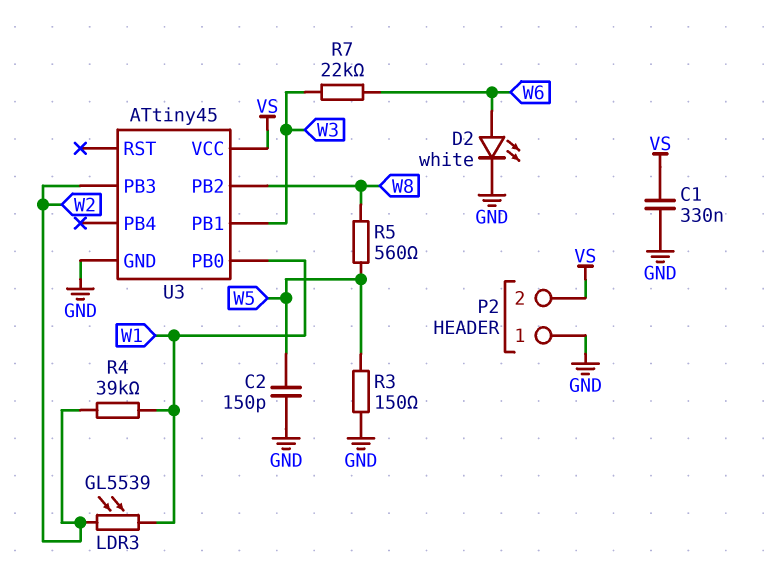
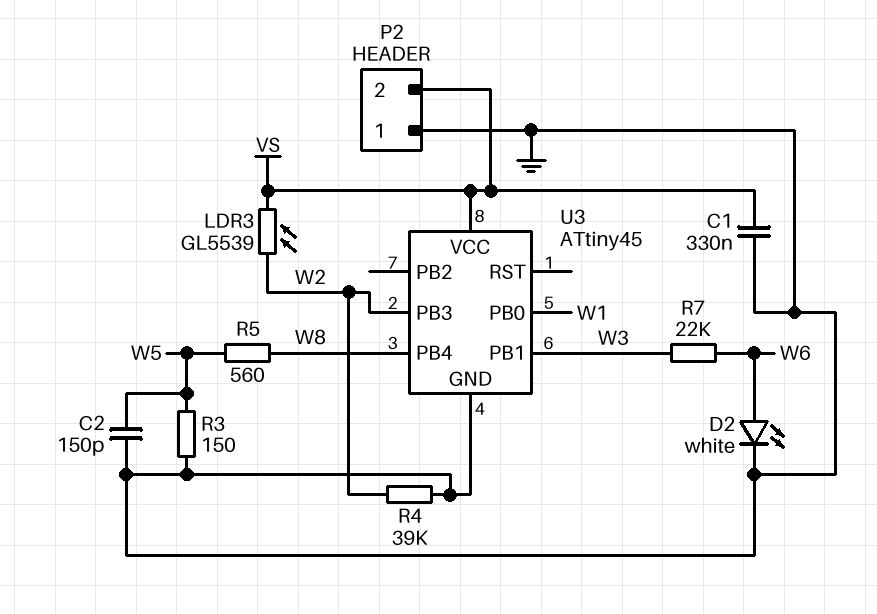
LDR3: GL5539 (W1, W2) -> GL5539 (VS, W2)
R4: 39k (W1, W2) -> 39k (GND, W2)
U3 pin PB2: W8 -> none
U3 pin PB4: none -> W8

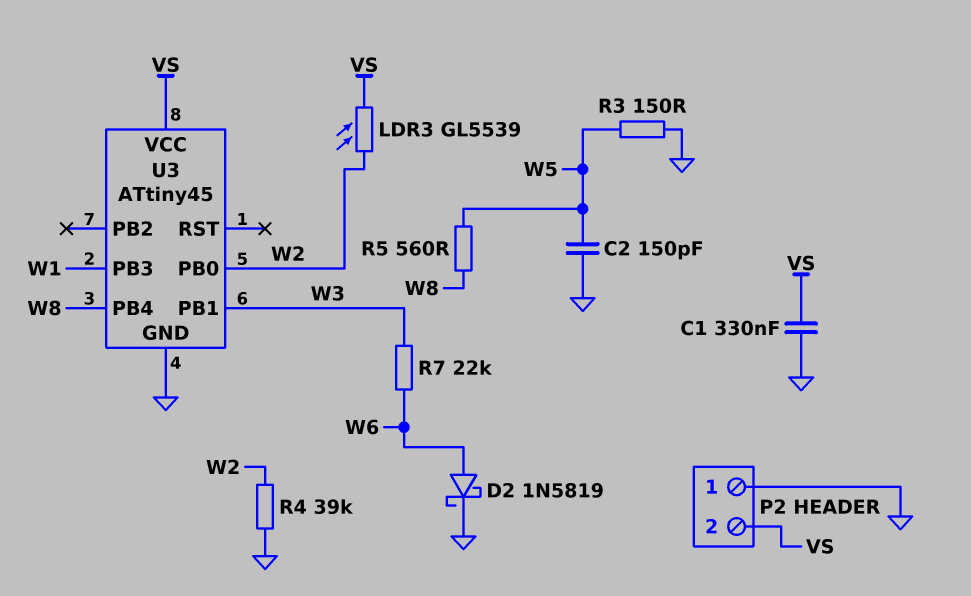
D2: LED white (A W6, K GND) -> schottky 1N5819 (A W6, K GND)
U3 pin PB0: W1 -> W2
U3 pin PB3: W2 -> W1

